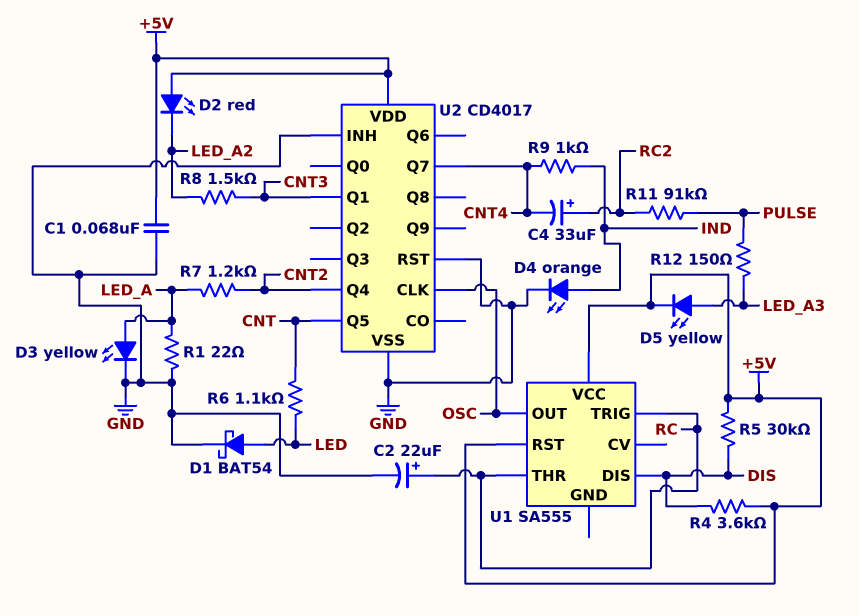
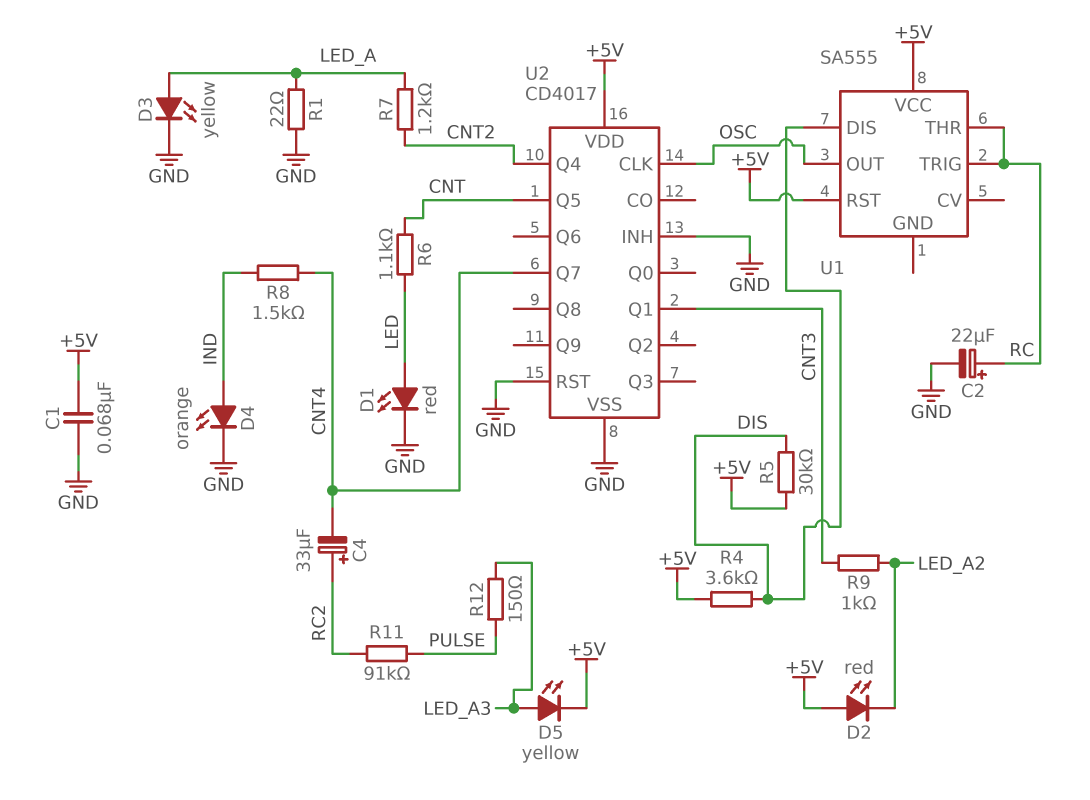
D1: schottky BAT54 (A LED, K GND) -> LED red (A LED, K GND)
R8: 1.5k (CNT3, LED_A2) -> 1.5k (CNT4, IND)
R9: 1k (CNT4, IND) -> 1k (CNT3, LED_A2)

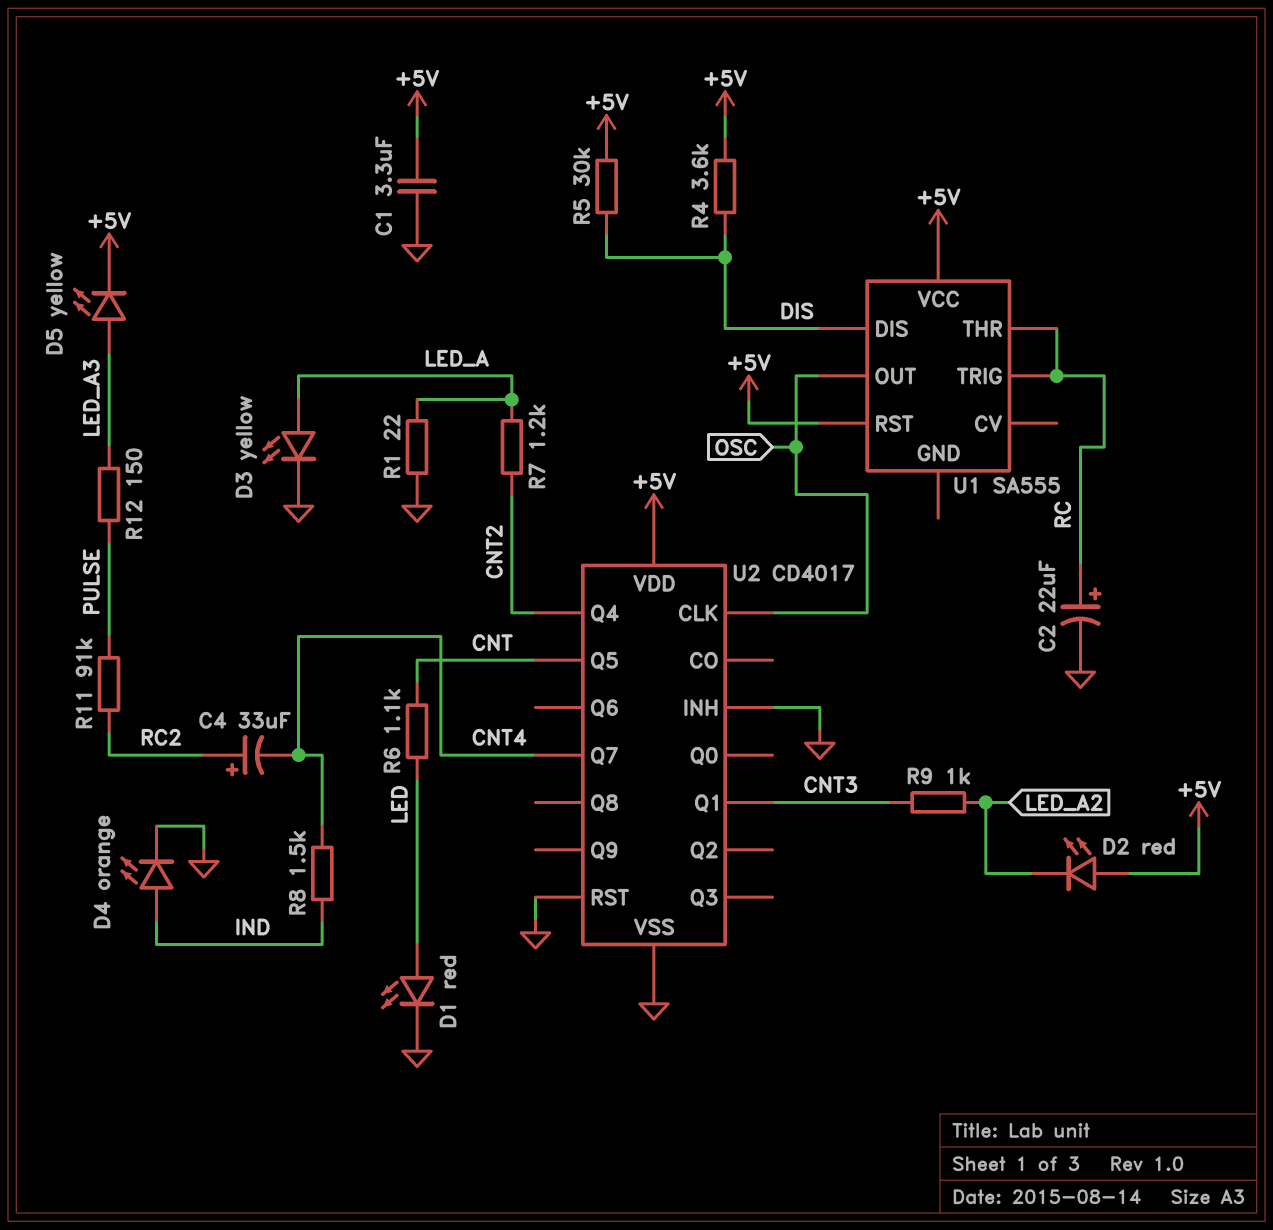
C1: 68nF (+5V, GND) -> 3.3uF (+5V, GND)

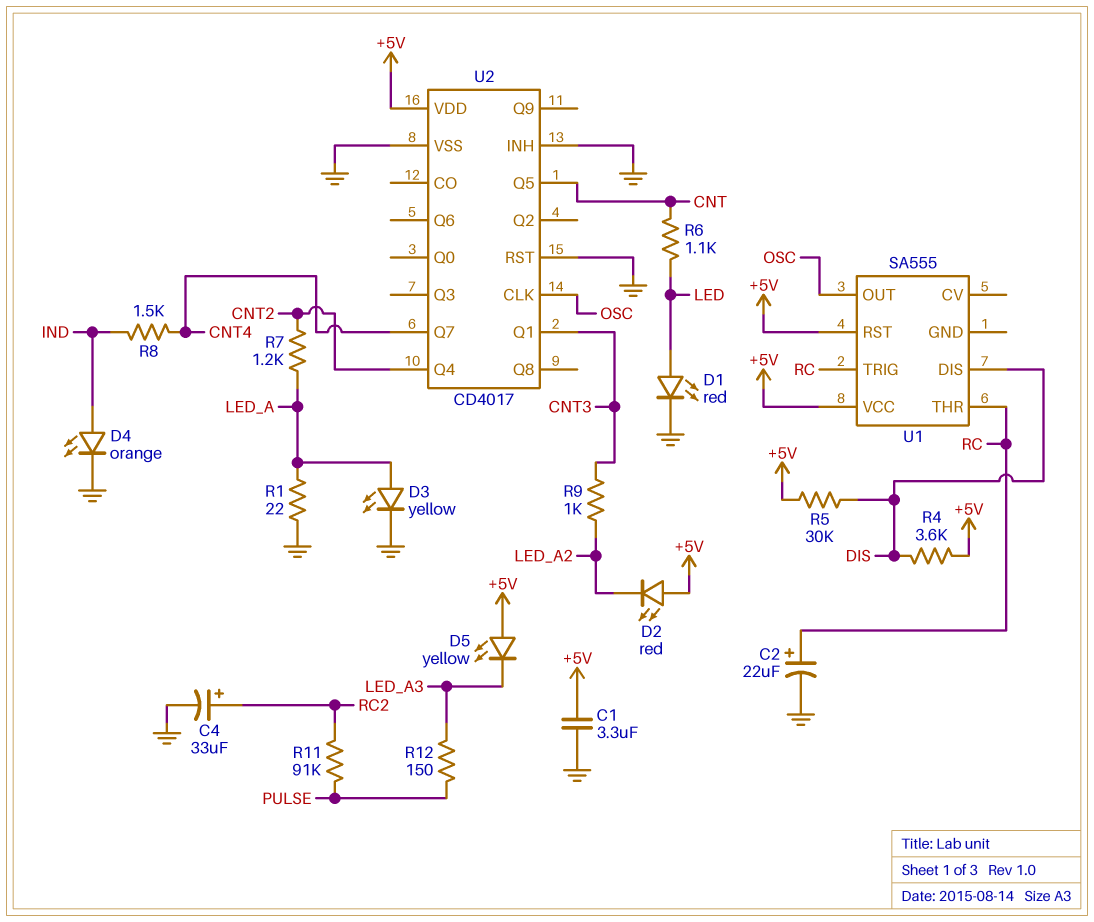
C4: 33uF (plus RC2, minus CNT4) -> 33uF (plus RC2, minus GND)
D5: LED yellow (A LED_A3, K +5V) -> LED yellow (A +5V, K LED_A3)

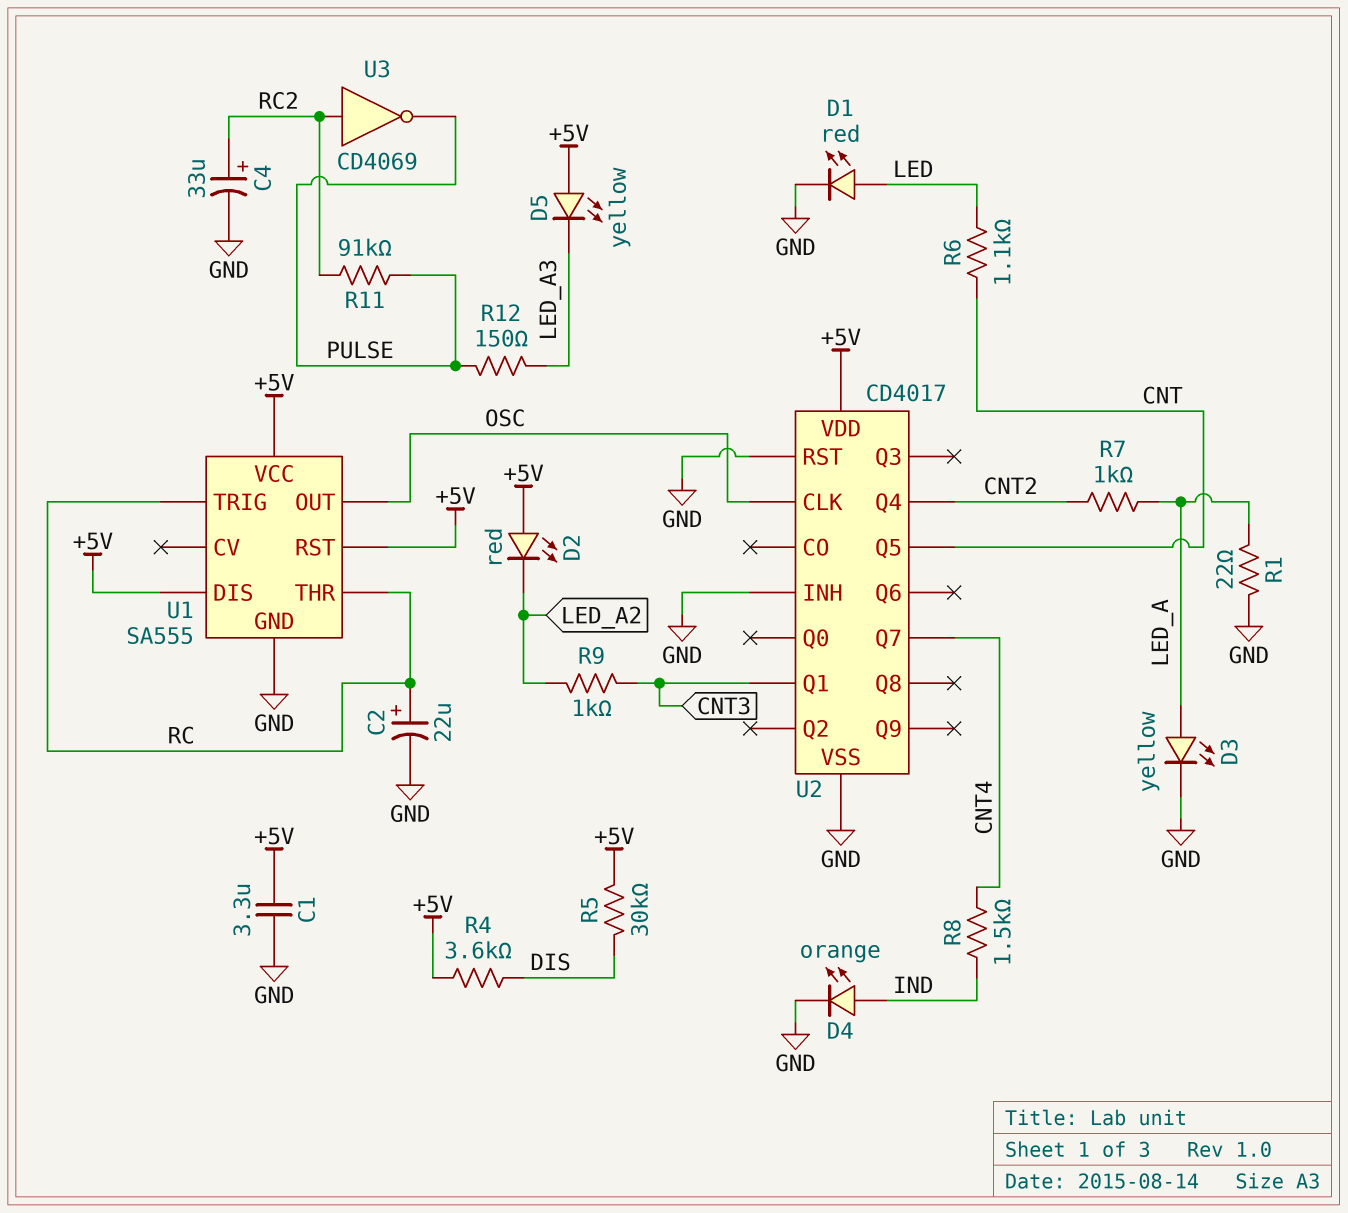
R7: 1.2k (CNT2, LED_A) -> 1k (CNT2, LED_A)
U1 pin DIS: DIS -> +5V
U1 pin GND: none -> GND
U3: none -> NOT CD4069 (in RC2, out PULSE)

